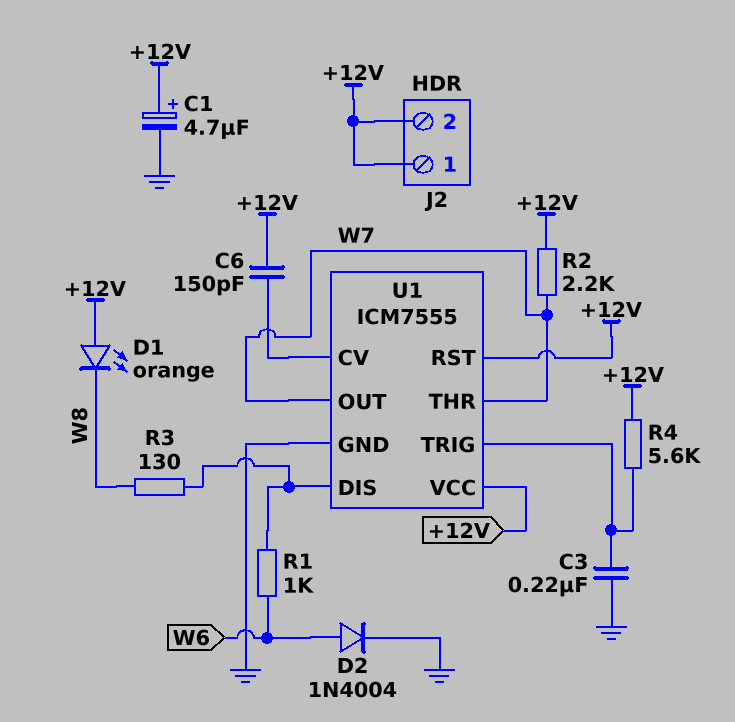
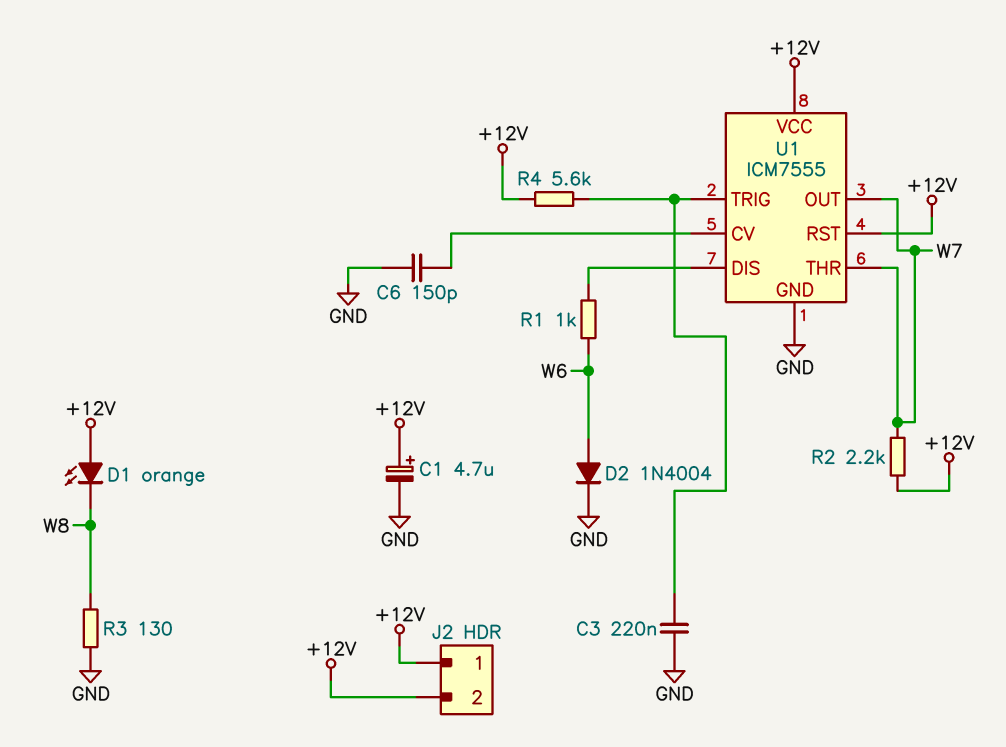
C6: 150pF (+12V, U1/CV) -> 150pF (GND, U1/CV)
R3: 130 (U1/DIS, W8) -> 130 (GND, W8)

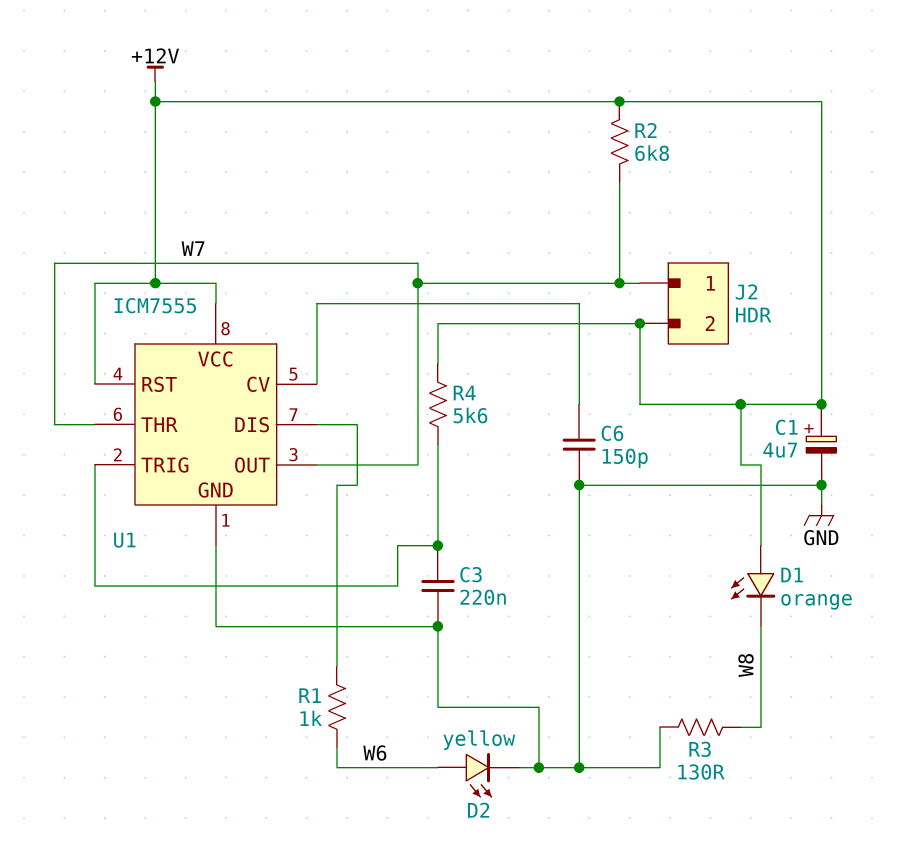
D2: diode 1N4004 (A W6, K GND) -> LED yellow (A W6, K GND)
J2 pin 1: +12V -> W7
R2: 2.2k (+12V, W7) -> 6.8k (+12V, W7)

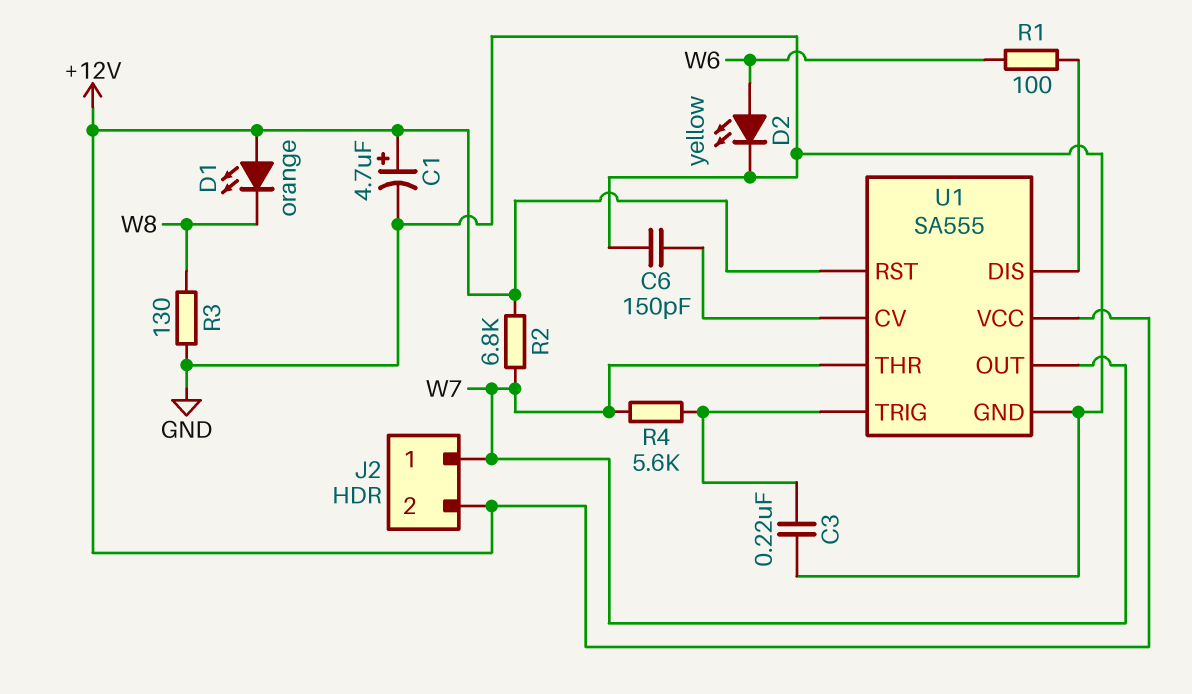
R1: 1k (U1/DIS, W6) -> 100 (U1/DIS, W6)
R4: 5.6k (+12V, U1/TRIG) -> 5.6k (U1/TRIG, W7)
U1: ICM7555 -> SA555

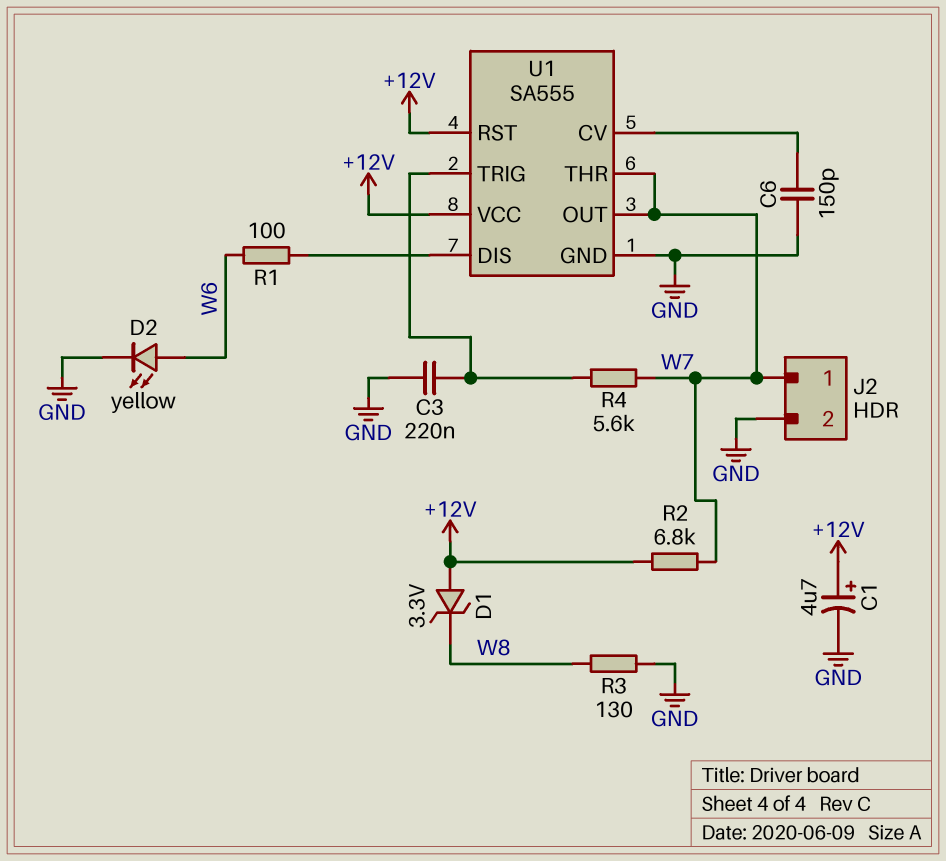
D1: LED orange (A +12V, K W8) -> zener 3.3V (A +12V, K W8)
J2 pin 2: +12V -> GND

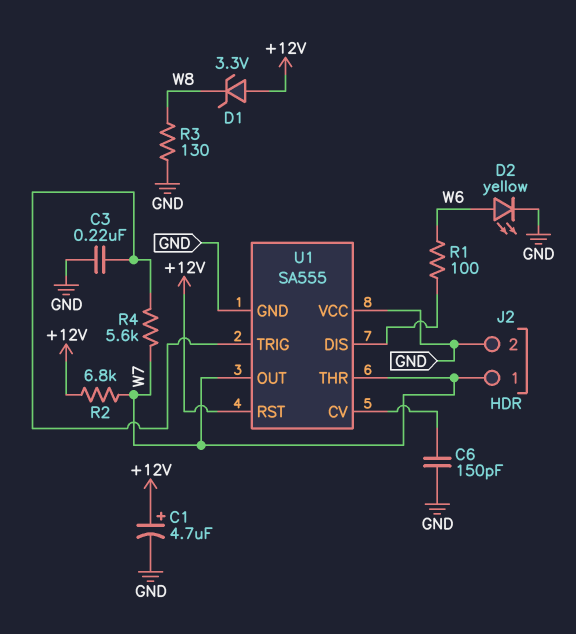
U1 pin VCC: +12V -> GND

